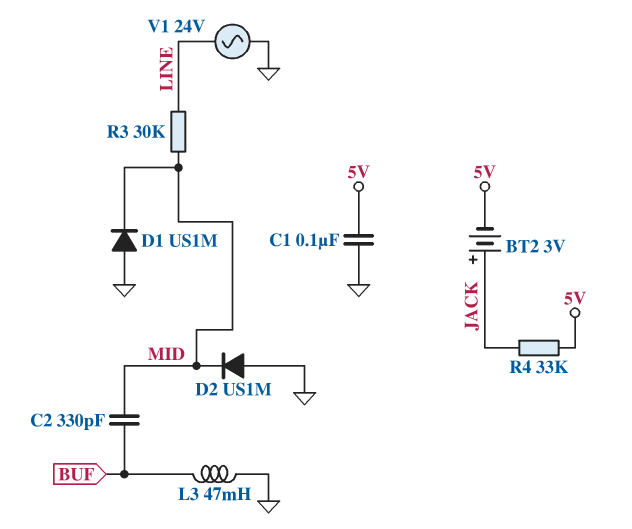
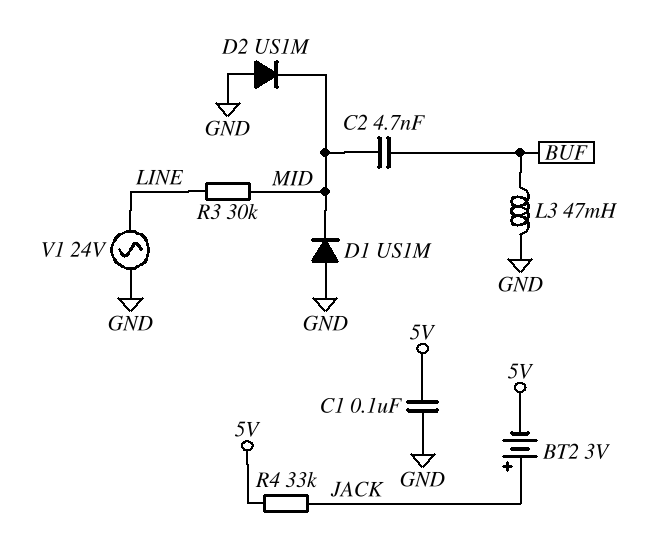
C2: 330pF (BUF, MID) -> 4.7nF (BUF, MID)

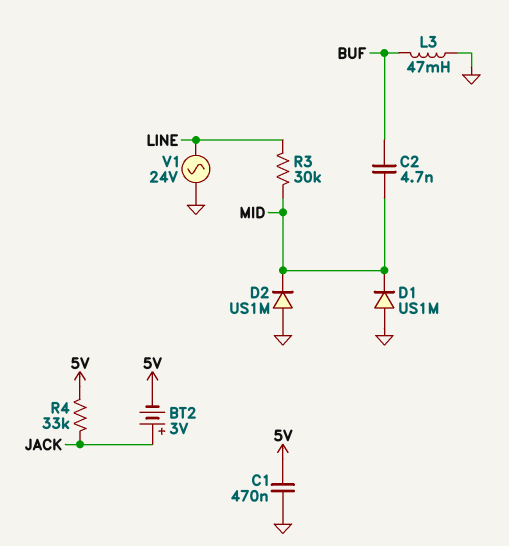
C1: 100nF (5V, GND) -> 470nF (5V, GND)

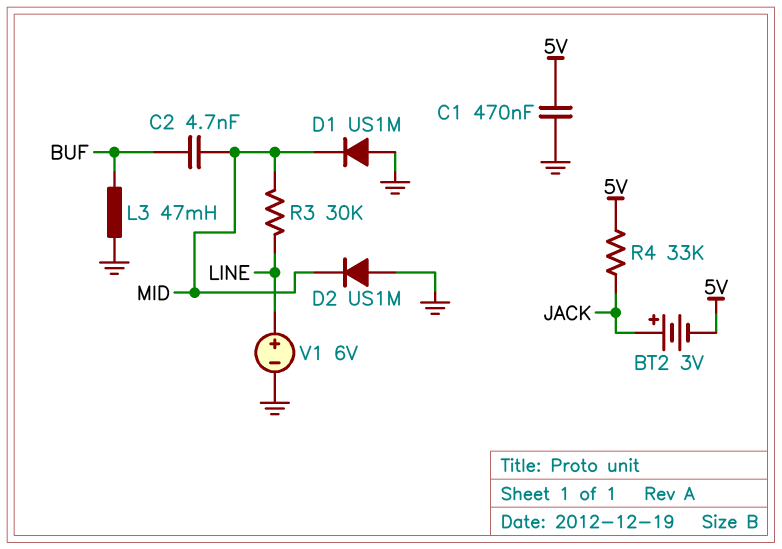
V1: AC 24V (GND, LINE) -> 6V (plus LINE, minus GND)

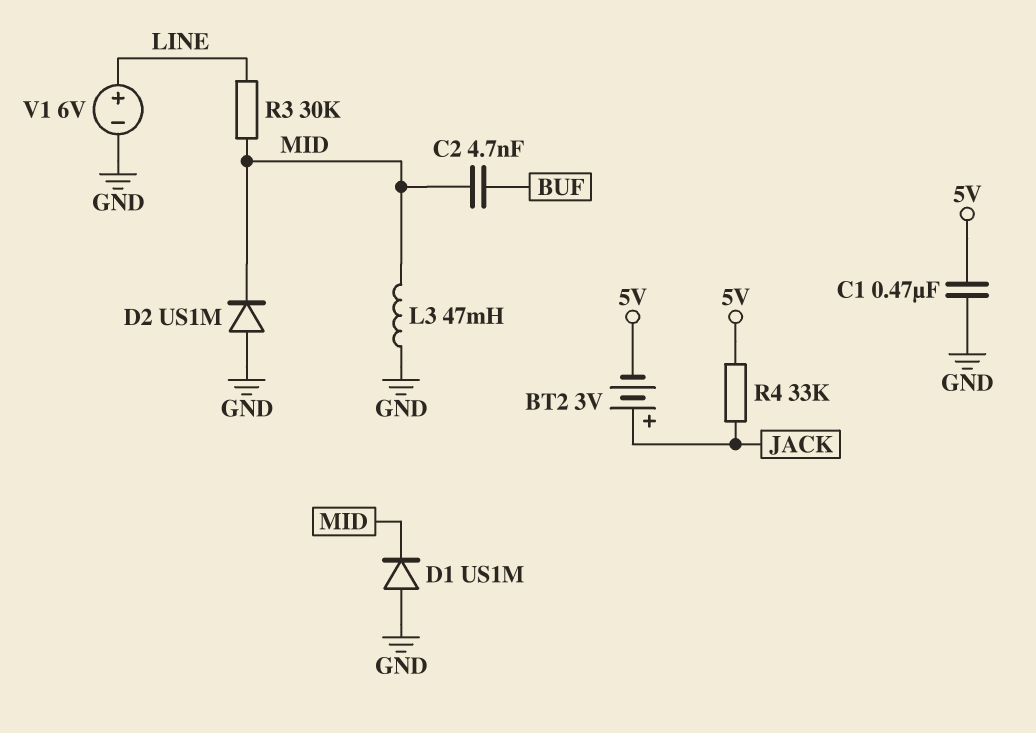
L3: 47mH (BUF, GND) -> 47mH (GND, MID)

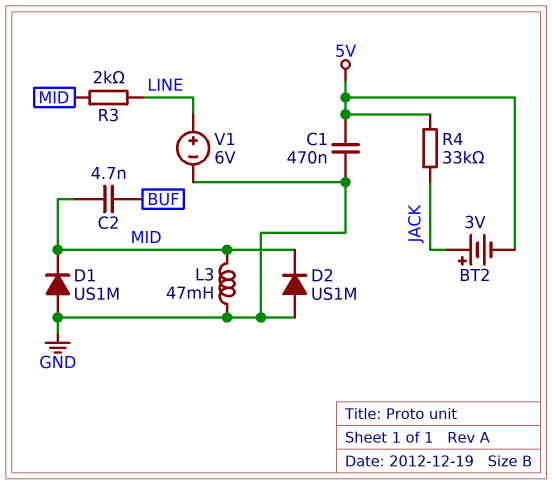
R3: 30k (LINE, MID) -> 2k (LINE, MID)

